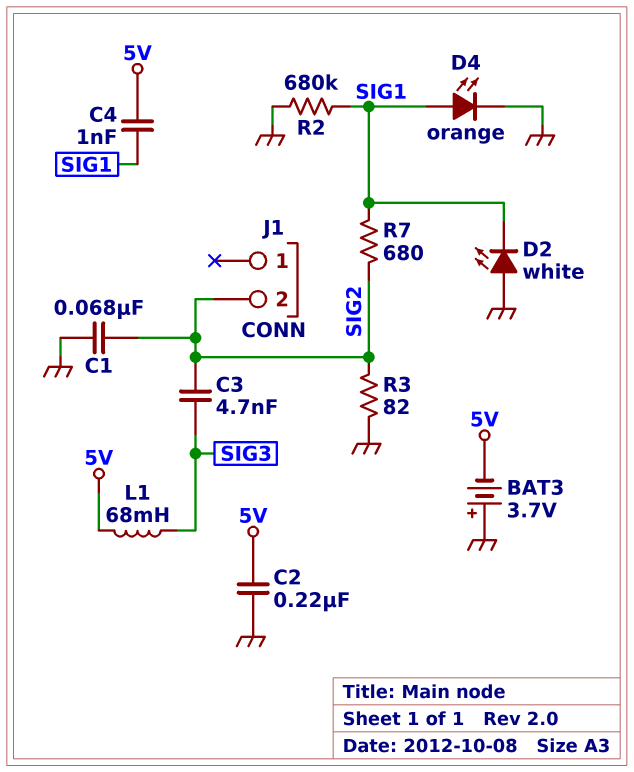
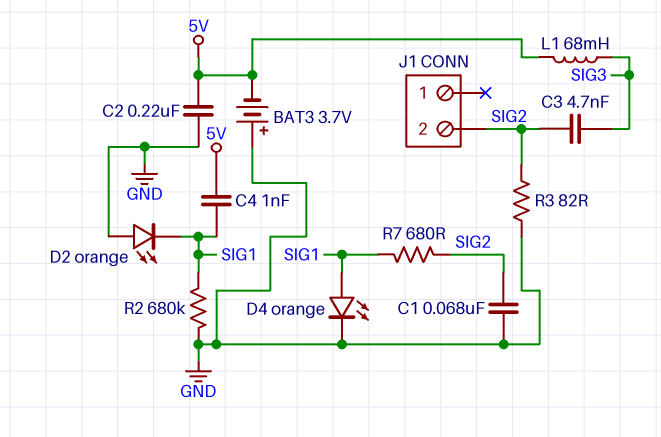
D2: LED white (A GND, K SIG1) -> LED orange (A GND, K SIG1)

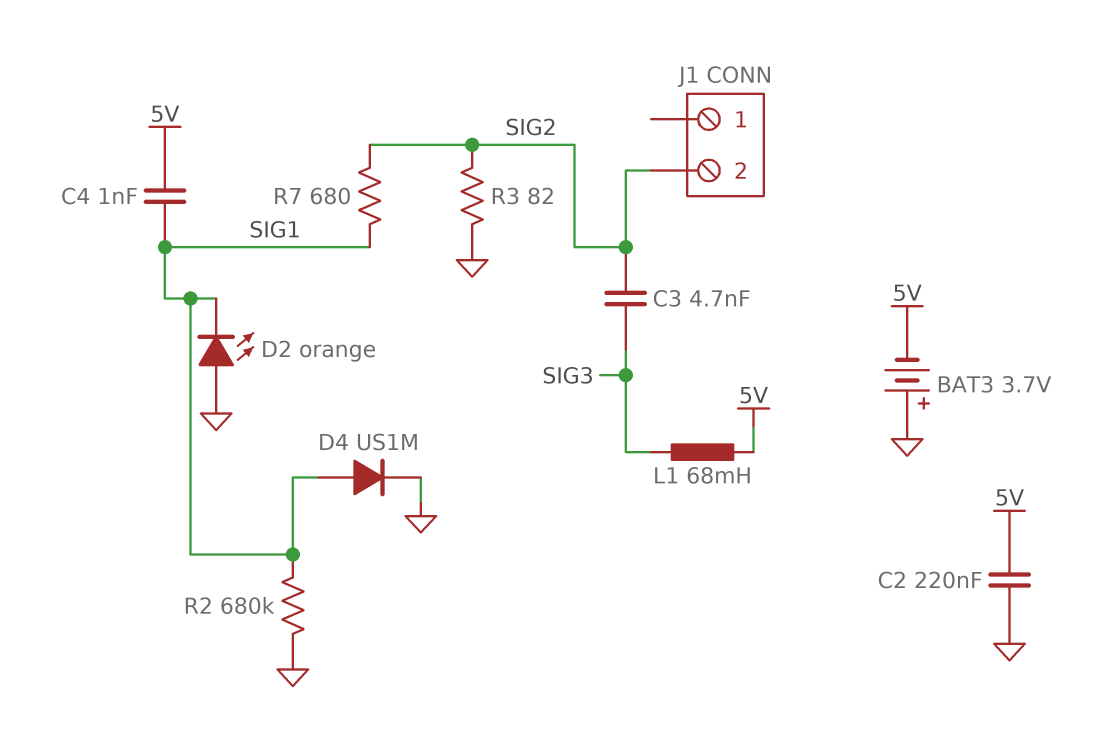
C1: 68nF (GND, SIG2) -> none
D4: LED orange (A SIG1, K GND) -> diode US1M (A SIG1, K GND)

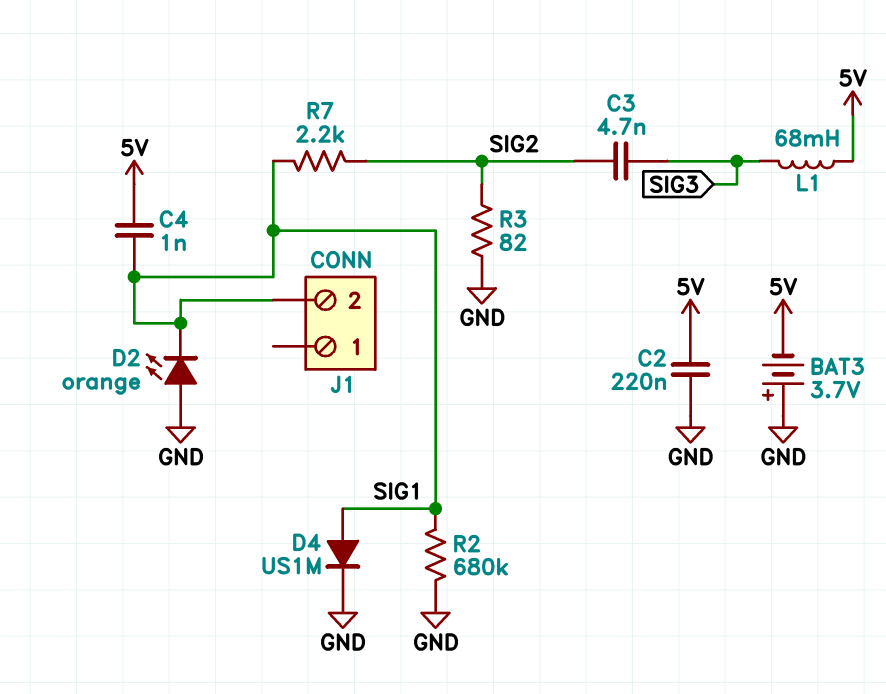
J1 pin 2: SIG2 -> SIG1
R7: 680 (SIG1, SIG2) -> 2.2k (SIG1, SIG2)

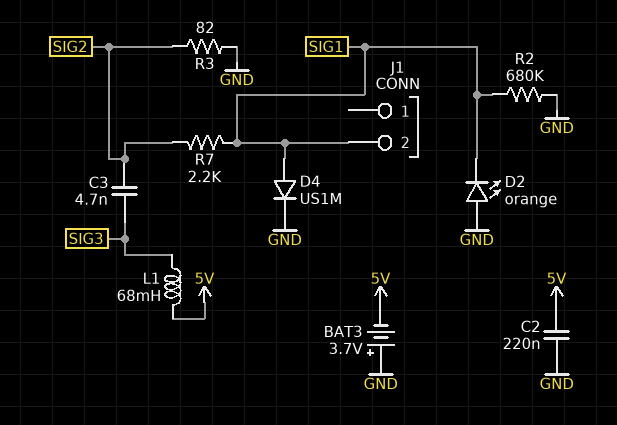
C4: 1nF (5V, SIG1) -> none

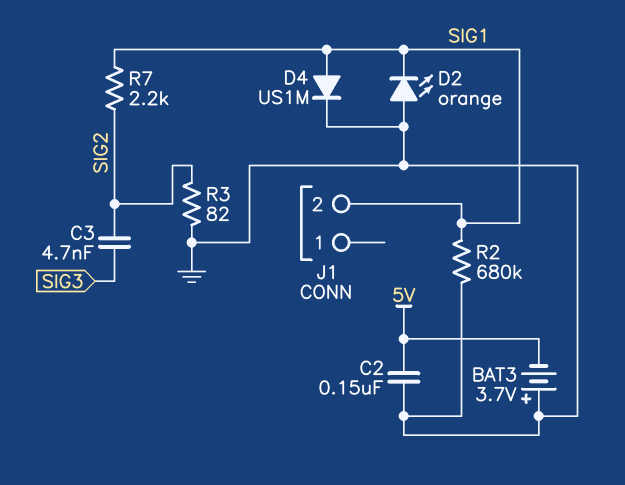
C2: 220nF (5V, GND) -> 150nF (5V, GND)
L1: 68mH (5V, SIG3) -> none

